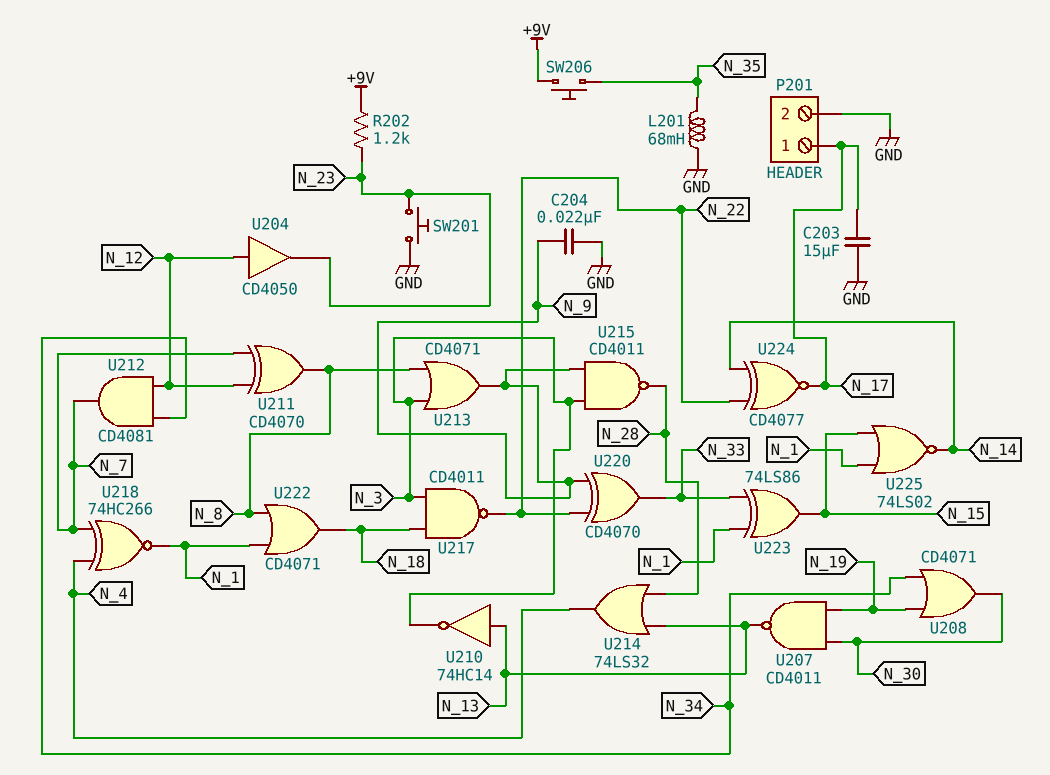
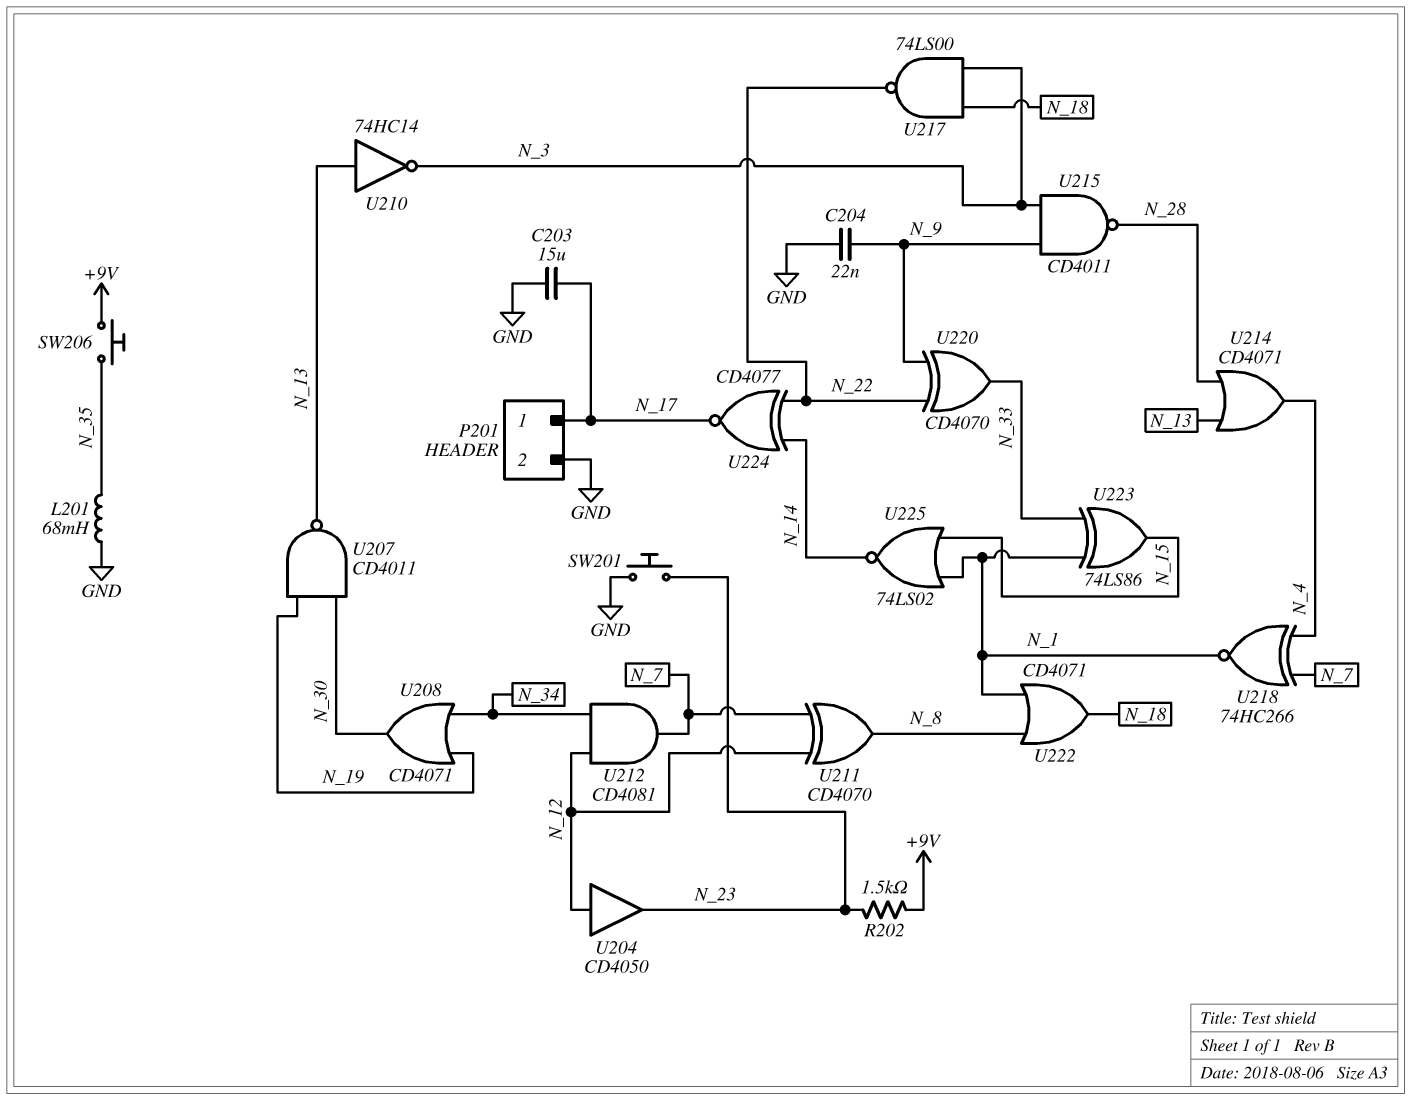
R202: 1.2k (+9V, N_23) -> 1.5k (+9V, N_23)
U213: OR CD4071 (in N_3, in N_8, out N_9) -> none
U214: OR 74LS32 (in N_13, in N_28, out N_4) -> OR CD4071 (in N_13, in N_28, out N_4)
U217: NAND CD4011 (in N_3, in N_18, out N_22) -> NAND 74LS00 (in N_3, in N_18, out N_22)

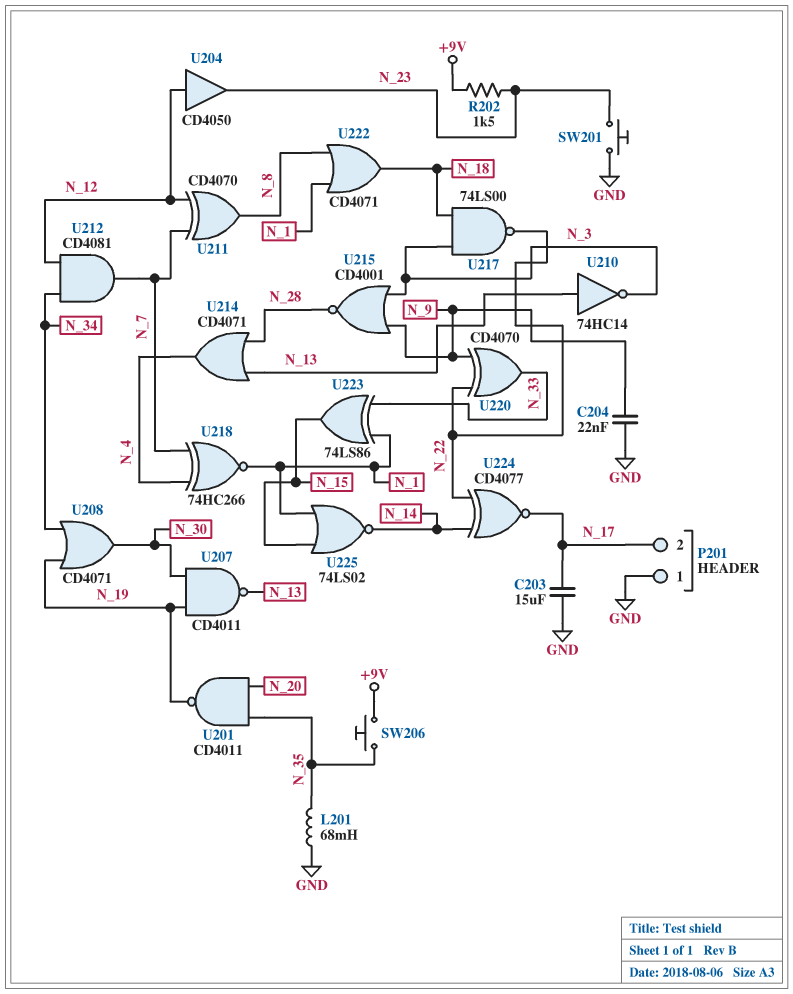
P201 pin 1: N_17 -> GND
P201 pin 2: GND -> N_17
U201: none -> NAND CD4011 (in N_20, in N_35, out N_19)
U215: NAND CD4011 (in N_3, in N_9, out N_28) -> NOR CD4001 (in N_3, in N_9, out N_28)

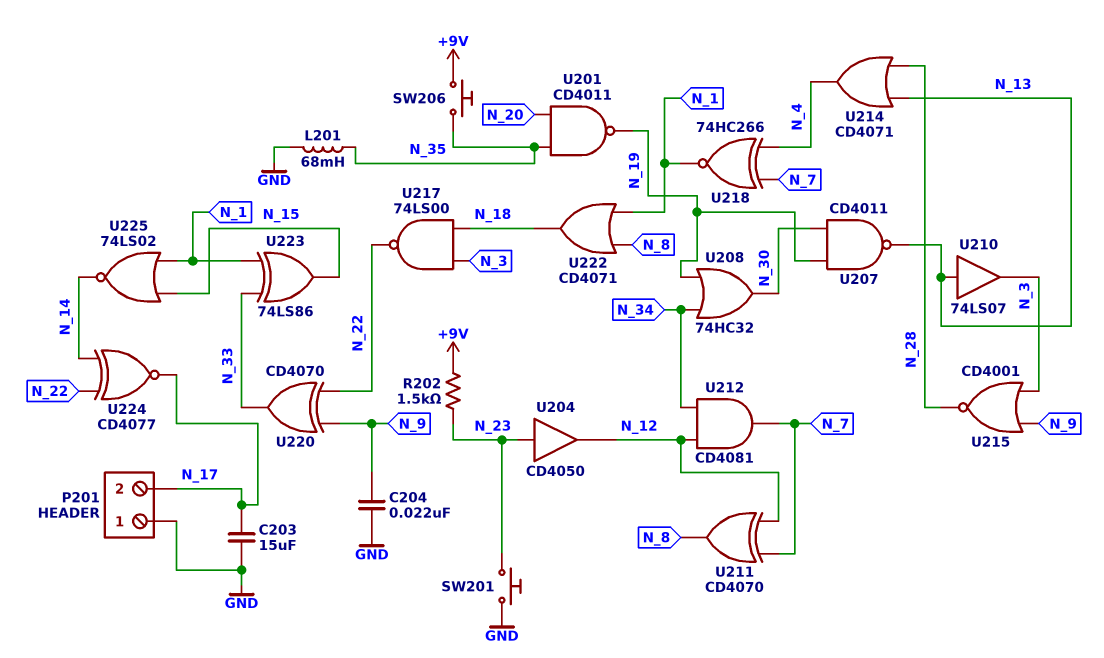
U204: buffer CD4050 (in N_12, out N_23) -> buffer CD4050 (in N_23, out N_12)
U208: OR CD4071 (in N_19, in N_34, out N_30) -> OR 74HC32 (in N_19, in N_34, out N_30)
U210: NOT 74HC14 (in N_13, out N_3) -> buffer 74LS07 (in N_13, out N_3)

